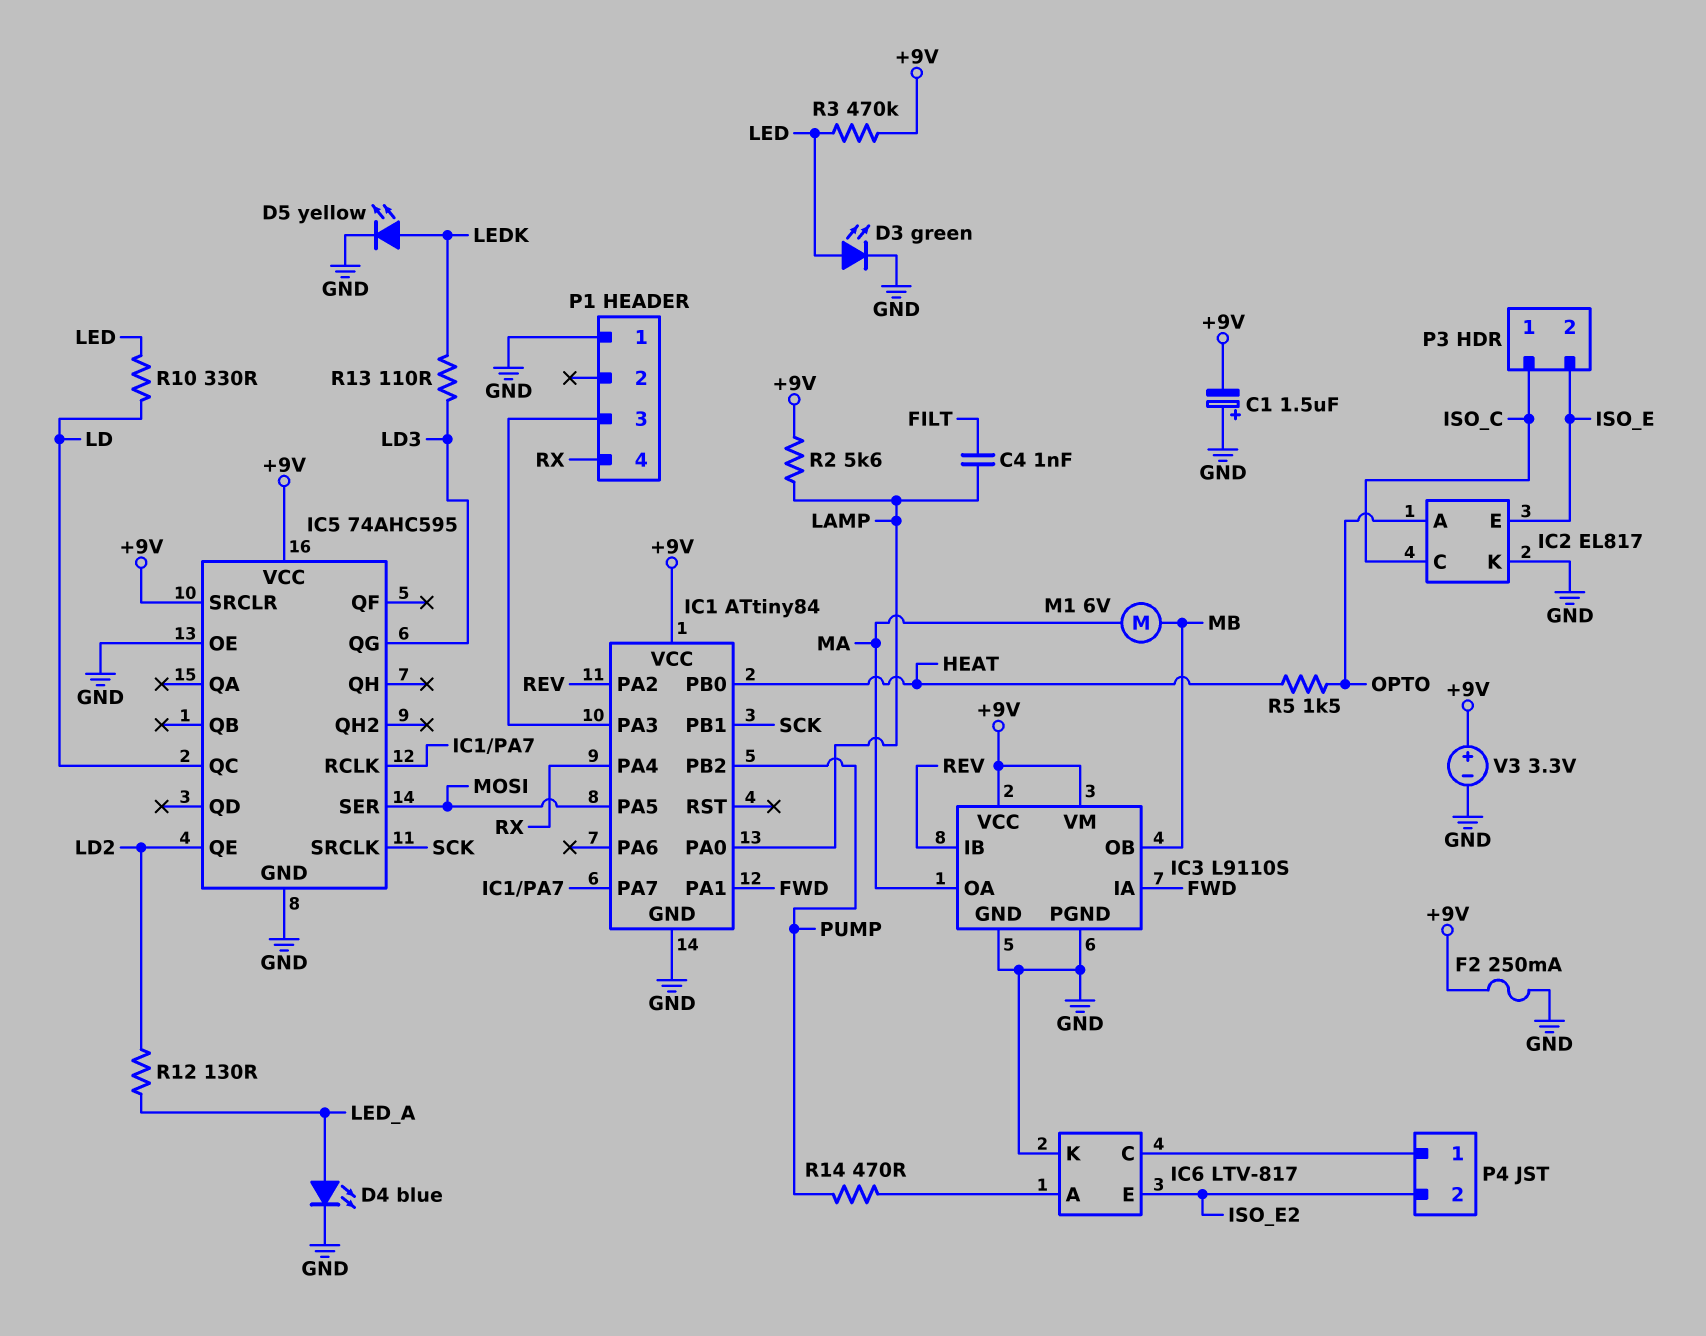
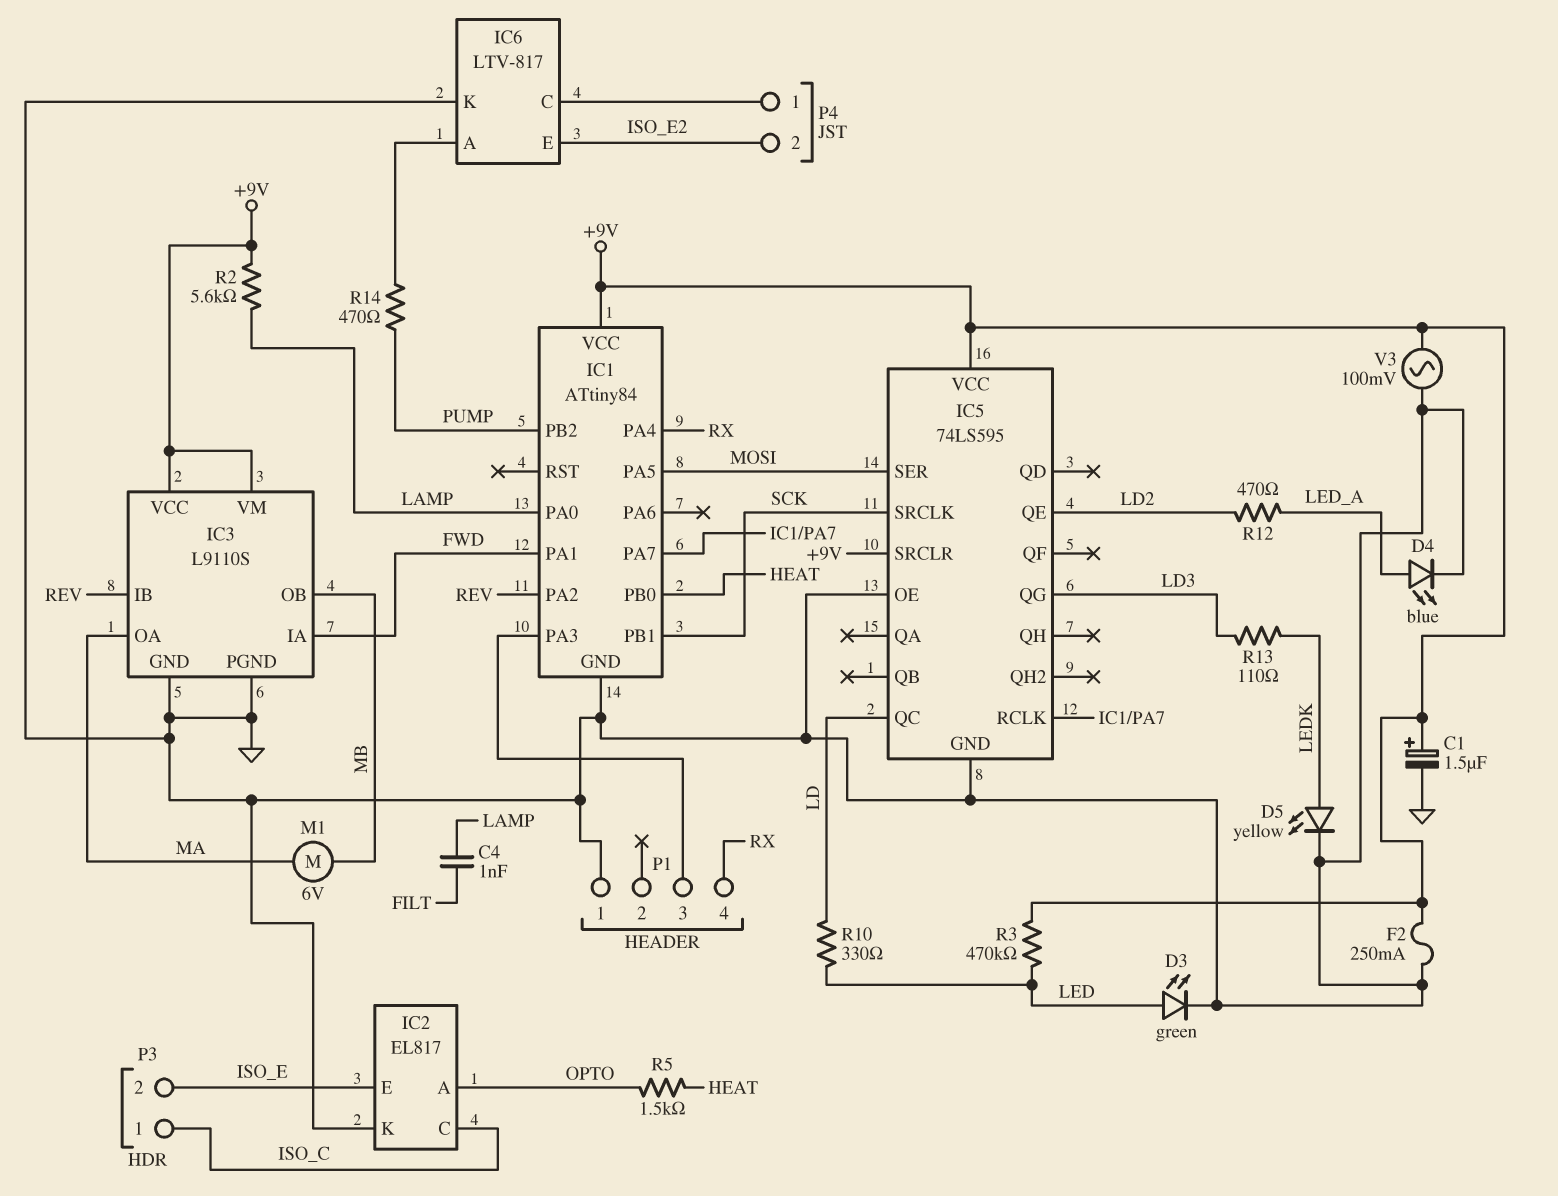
C1: 1.5uF (plus GND, minus +9V) -> 1.5uF (plus +9V, minus GND)
IC5: 74AHC595 -> 74LS595
R12: 130 (LD2, LED_A) -> 470 (LD2, LED_A)
V3: 3.3V (plus +9V, minus GND) -> AC 100mV (+9V, GND)

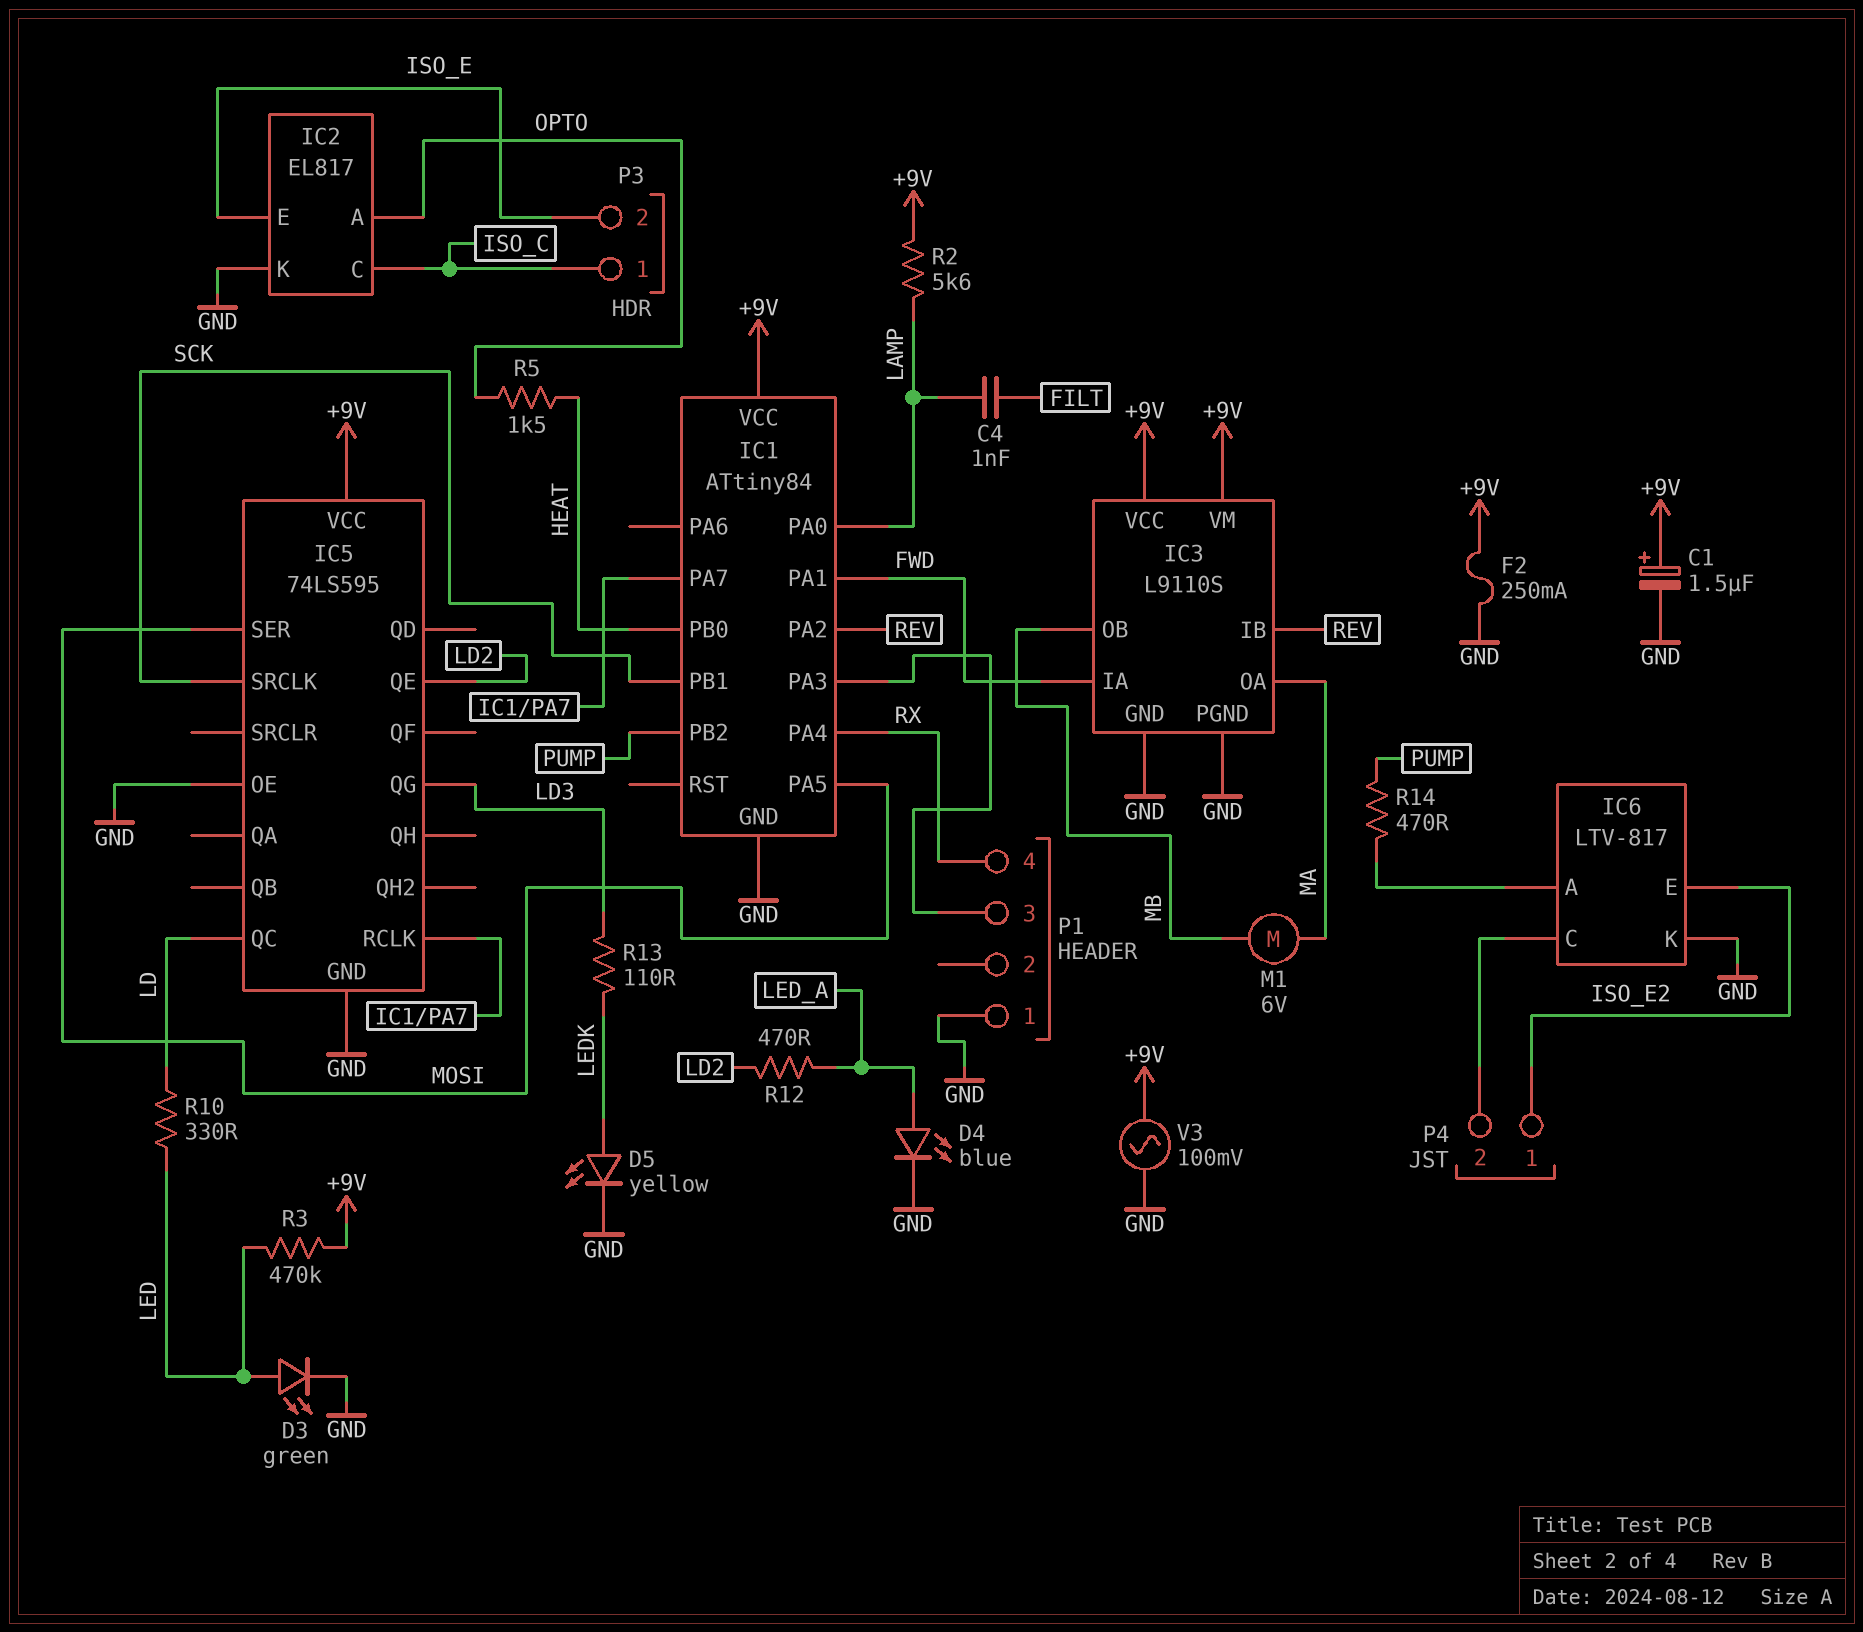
IC5 pin SRCLR: +9V -> none
P4 pin 1: IC6/C -> ISO_E2
P4 pin 2: ISO_E2 -> IC6/C

